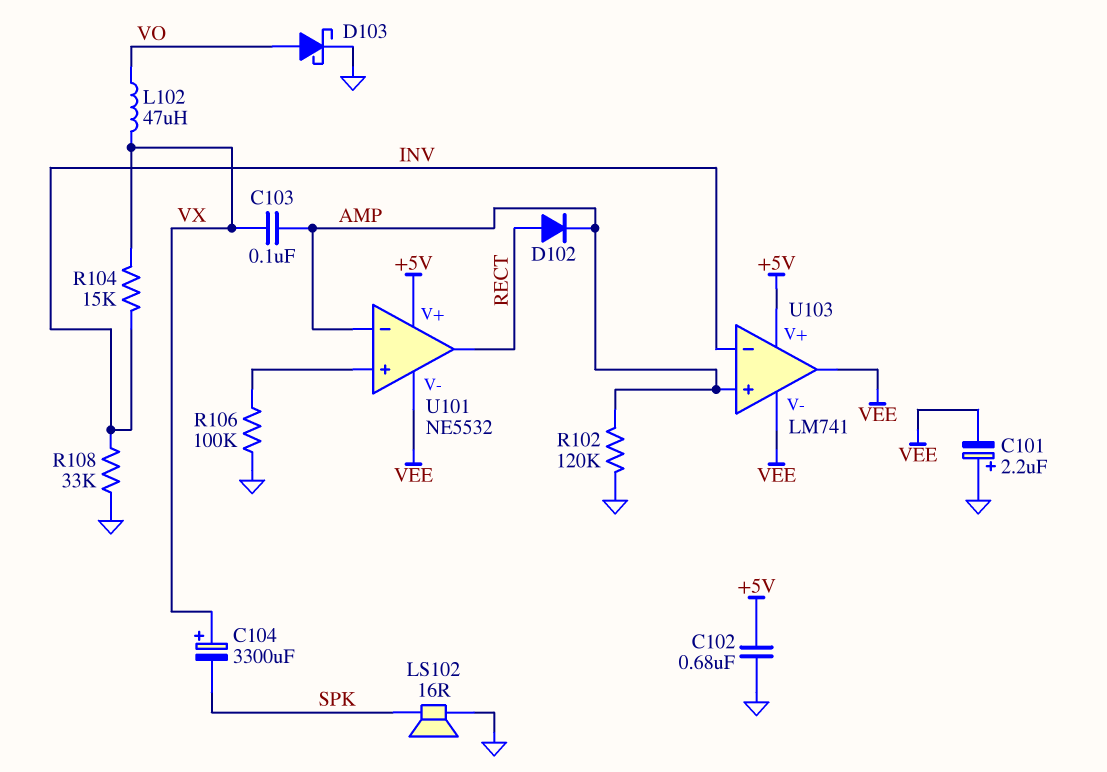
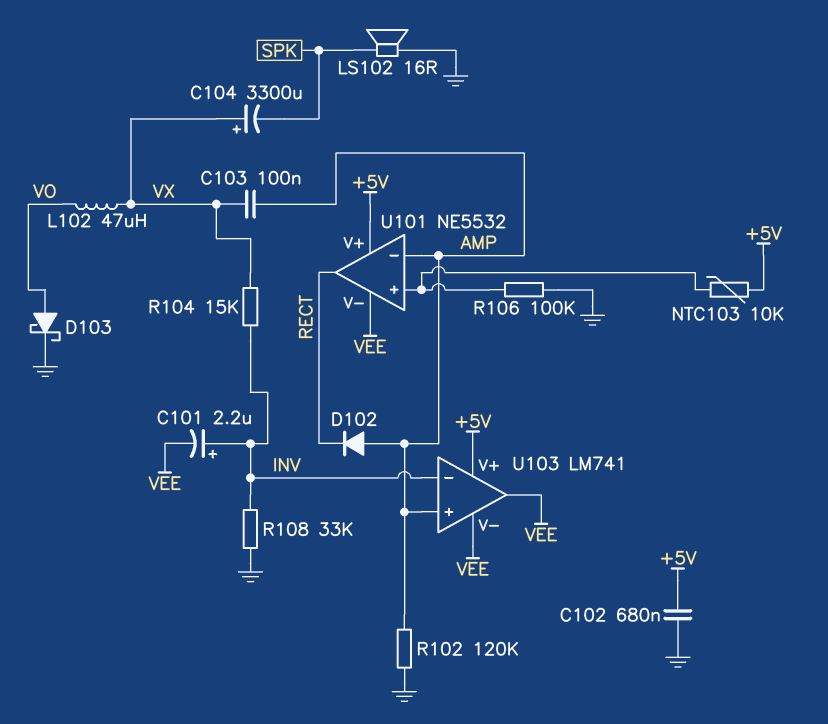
C101: 2.2uF (plus GND, minus VEE) -> 2.2uF (plus INV, minus VEE)
D102: diode (A RECT, K AMP) -> diode (A AMP, K RECT)
NTC103: none -> 10k (+5V, U101/in+)

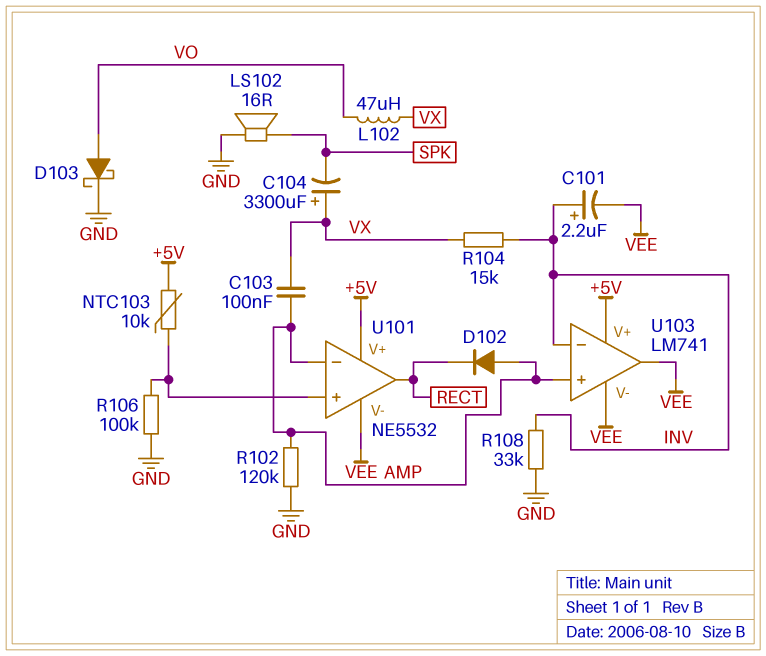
C102: 680nF (+5V, GND) -> none

